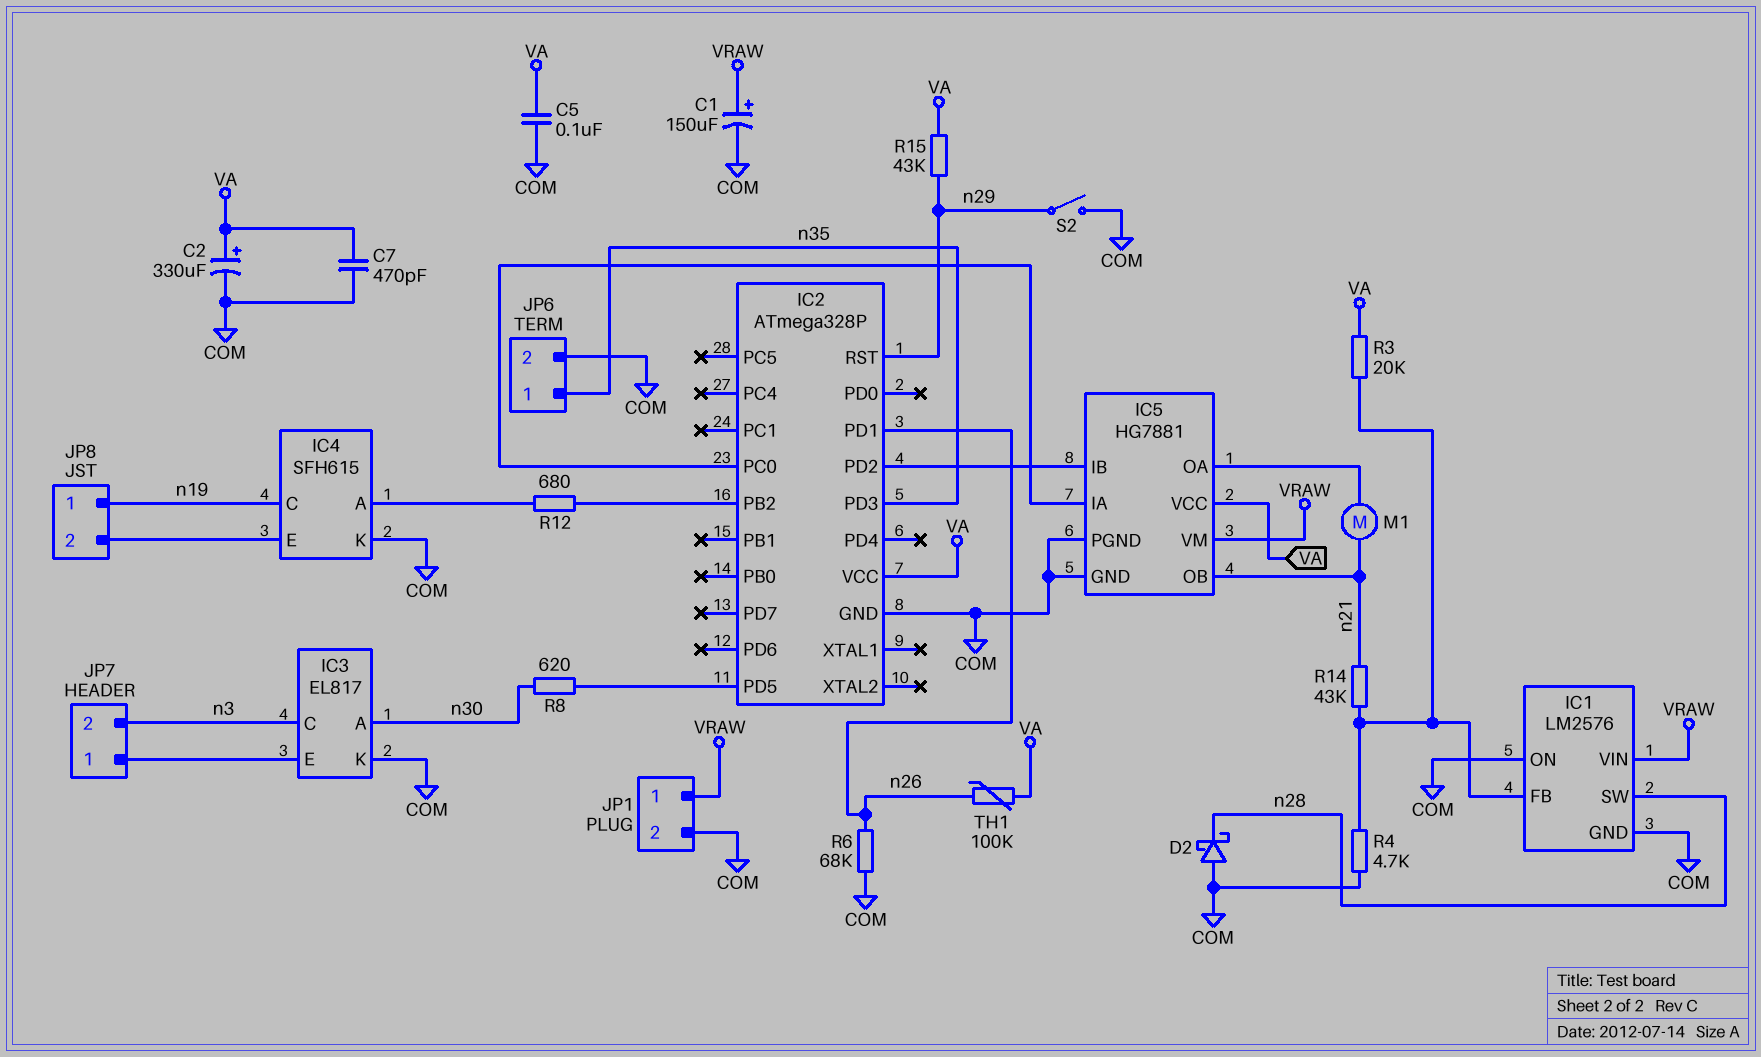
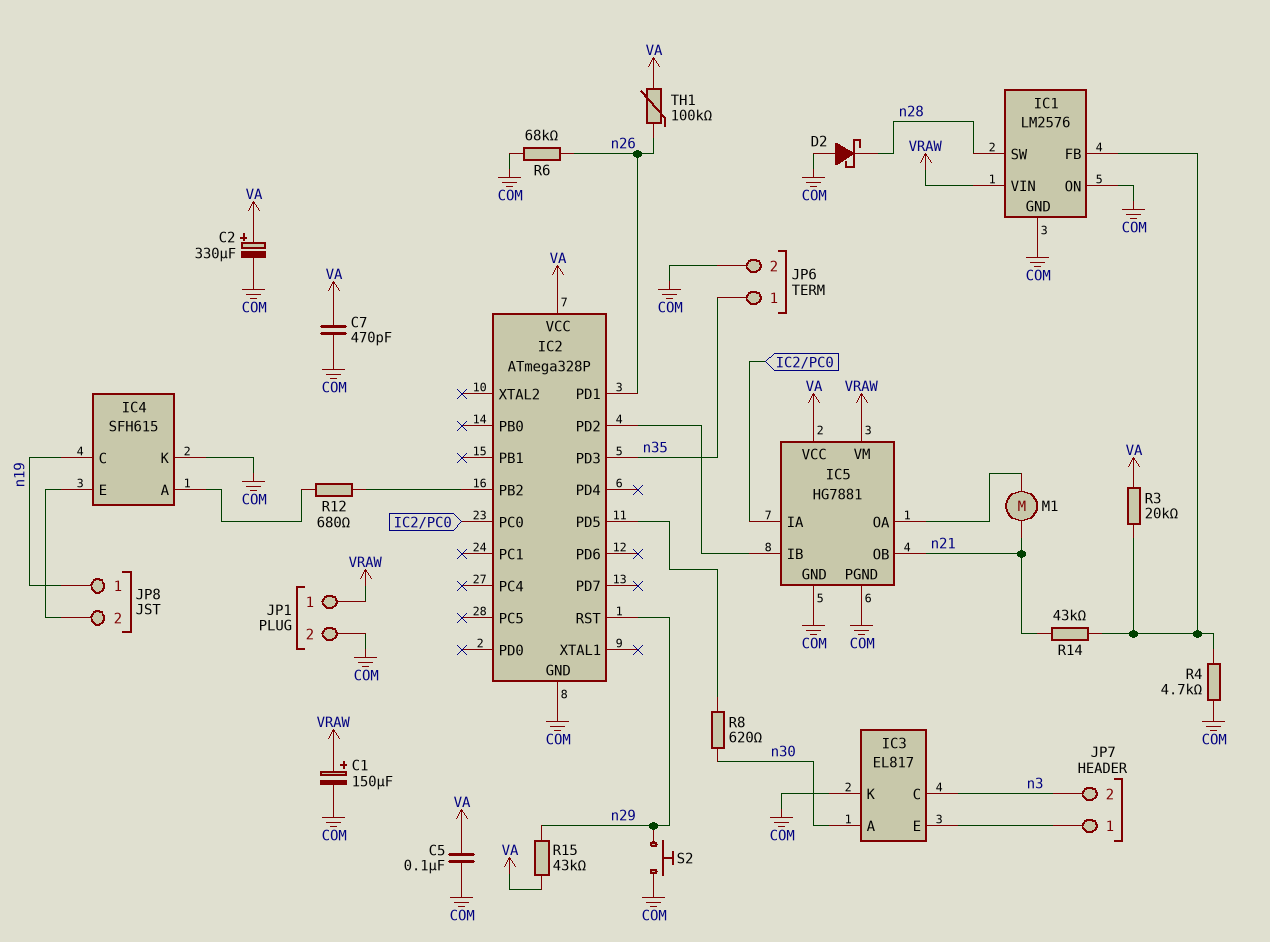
S2: switch (COM, n29) -> button (COM, n29)

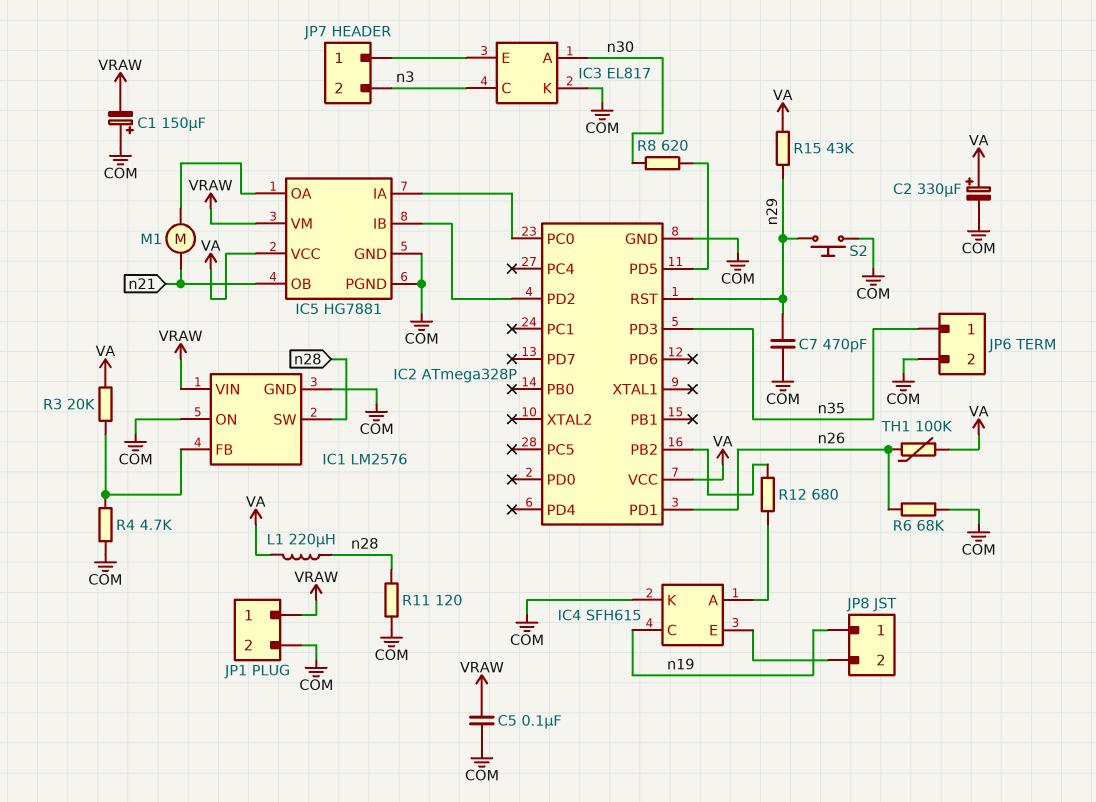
C1: 150uF (plus VRAW, minus COM) -> 150uF (plus COM, minus VRAW)
C5: 100nF (COM, VA) -> 100nF (COM, VRAW)
C7: 470pF (COM, VA) -> 470pF (COM, n29)
D2: schottky (A COM, K n28) -> none
L1: none -> 220uH (VA, n28)
R11: none -> 120 (COM, n28)
R14: 43k (IC1/FB, n21) -> none

